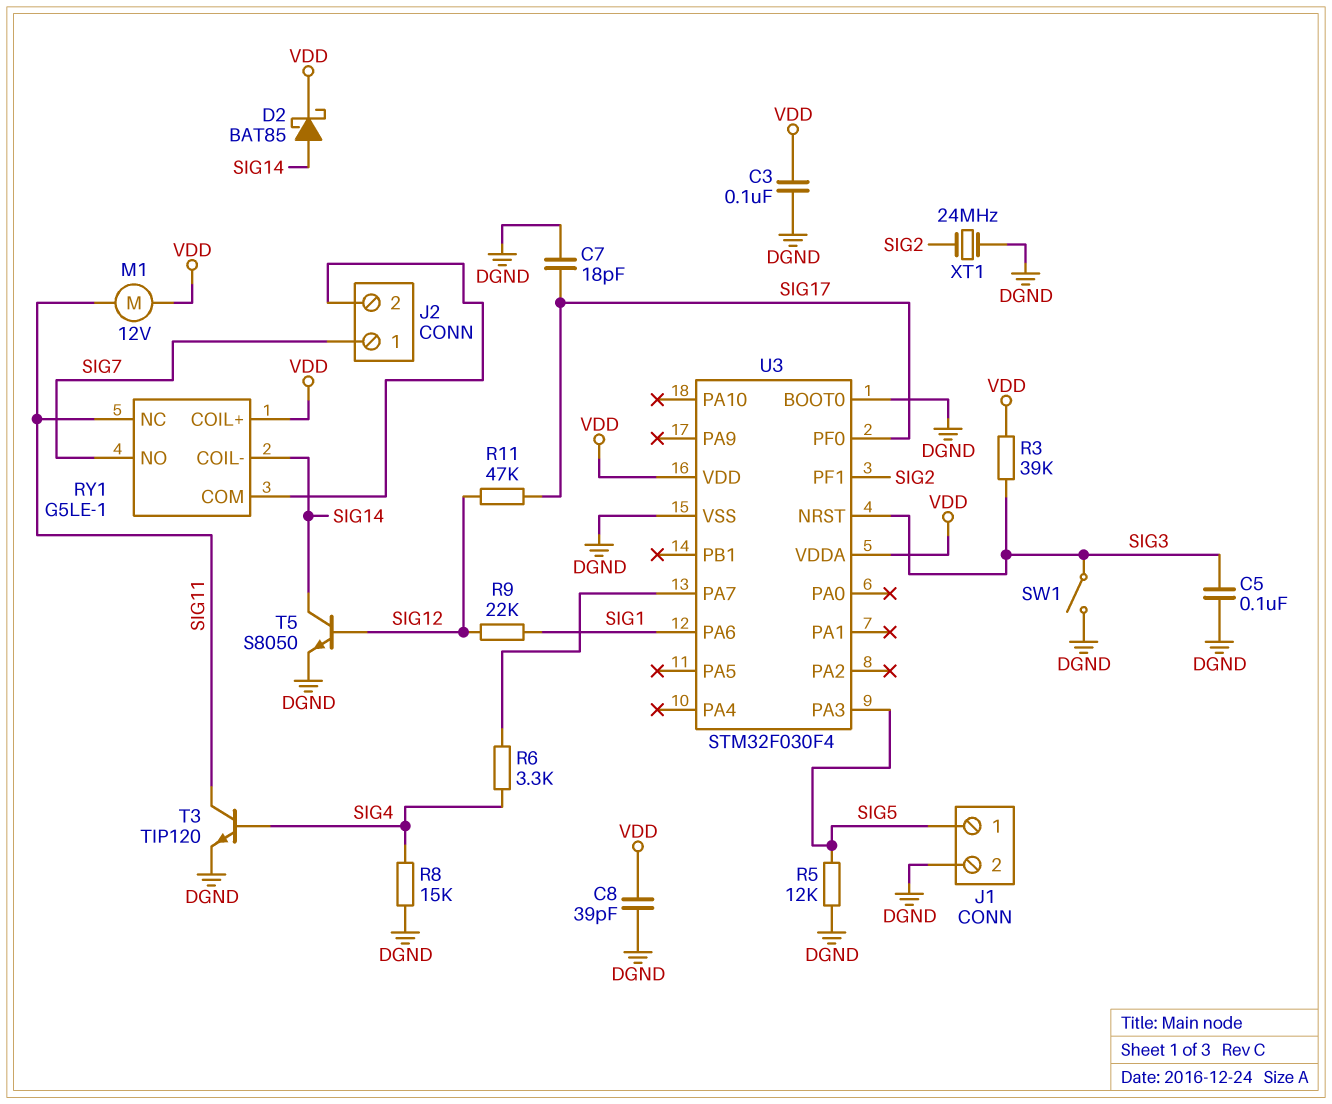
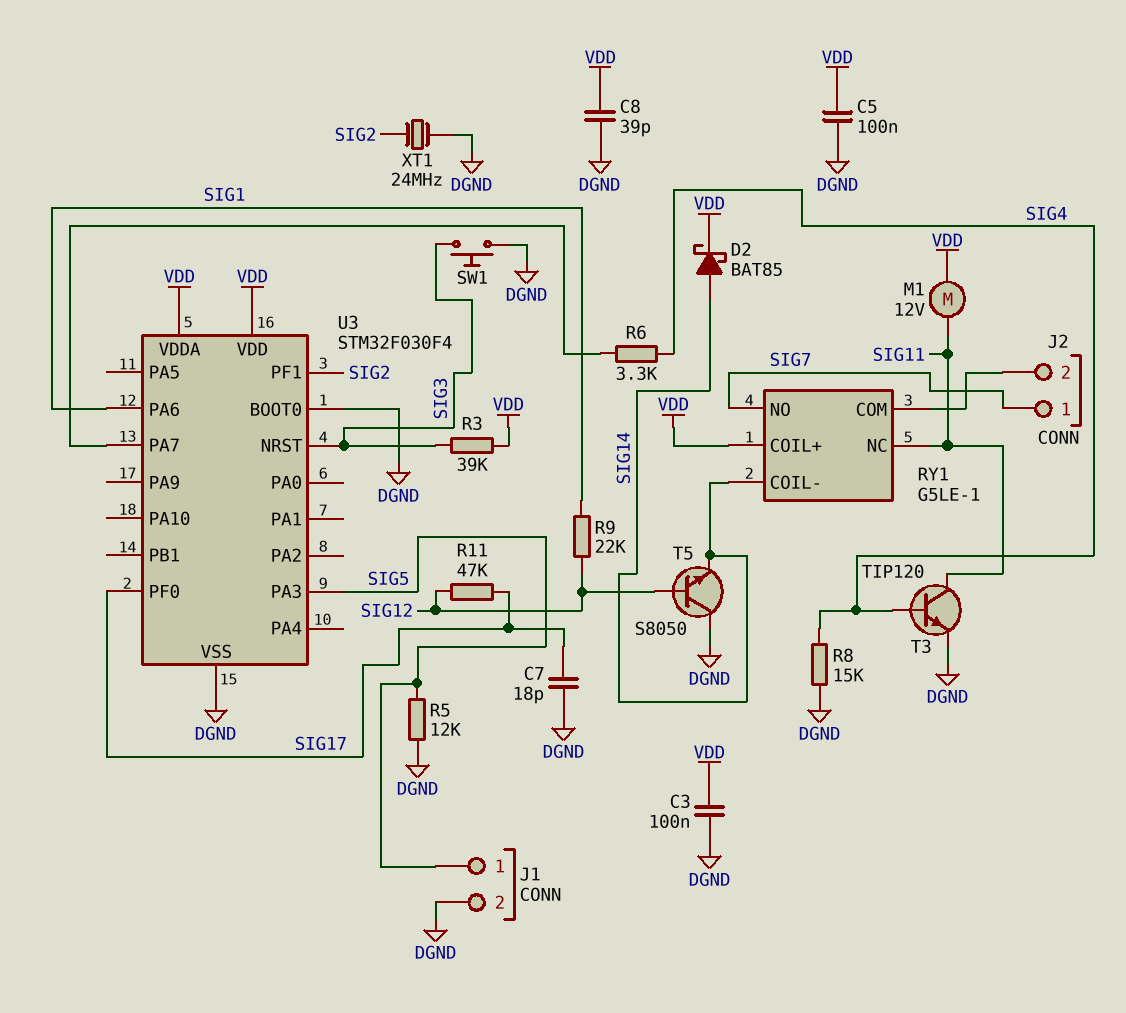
C5: 100nF (DGND, SIG3) -> 100nF (DGND, VDD)
SW1: switch (DGND, SIG3) -> button (DGND, SIG3)
T5: NPN S8050 (B SIG12, C SIG14, E DGND) -> NPN S8050 (B SIG12, C DGND, E SIG14)

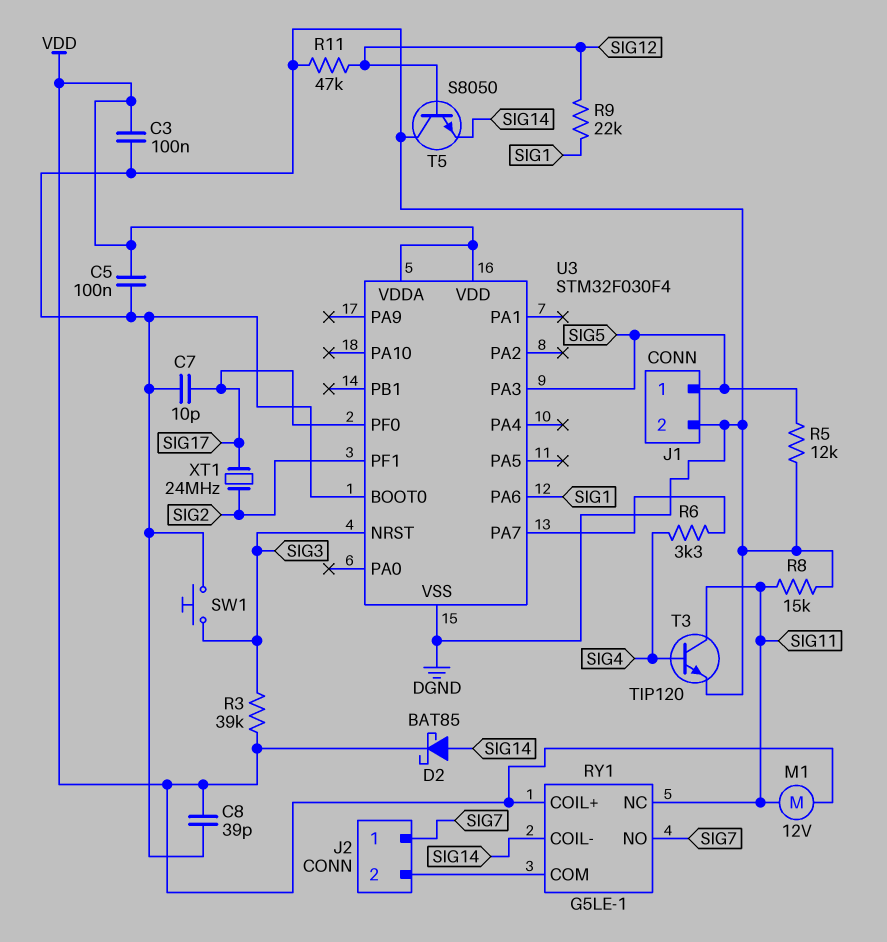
C7: 18pF (DGND, SIG17) -> 10pF (DGND, SIG17)
R8: 15k (DGND, SIG4) -> 15k (DGND, SIG11)
R11: 47k (SIG12, SIG17) -> 47k (DGND, SIG12)
XT1: 24MHz (DGND, SIG2) -> 24MHz (SIG2, SIG17)

